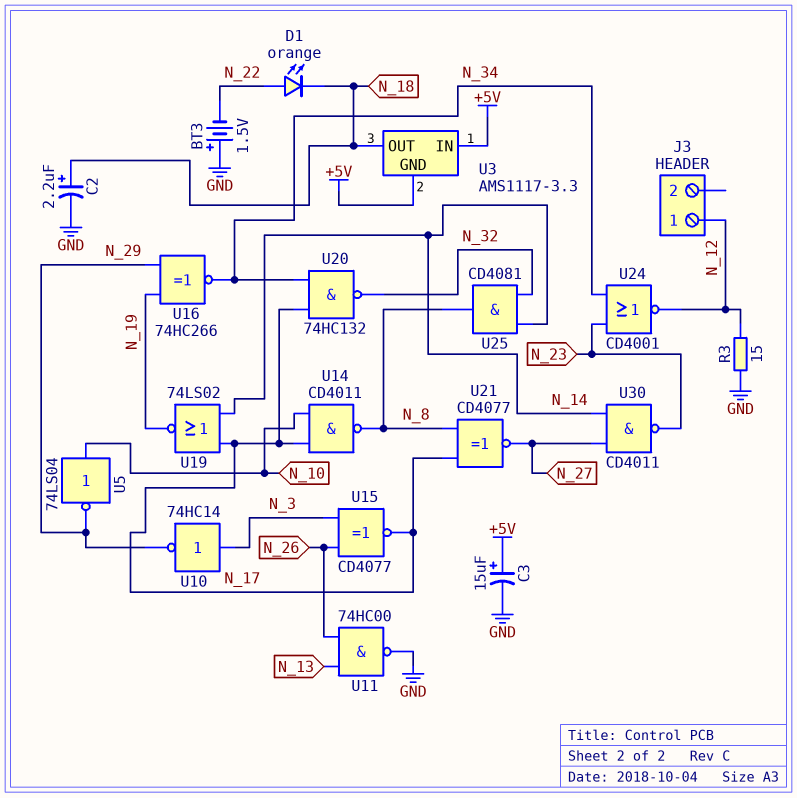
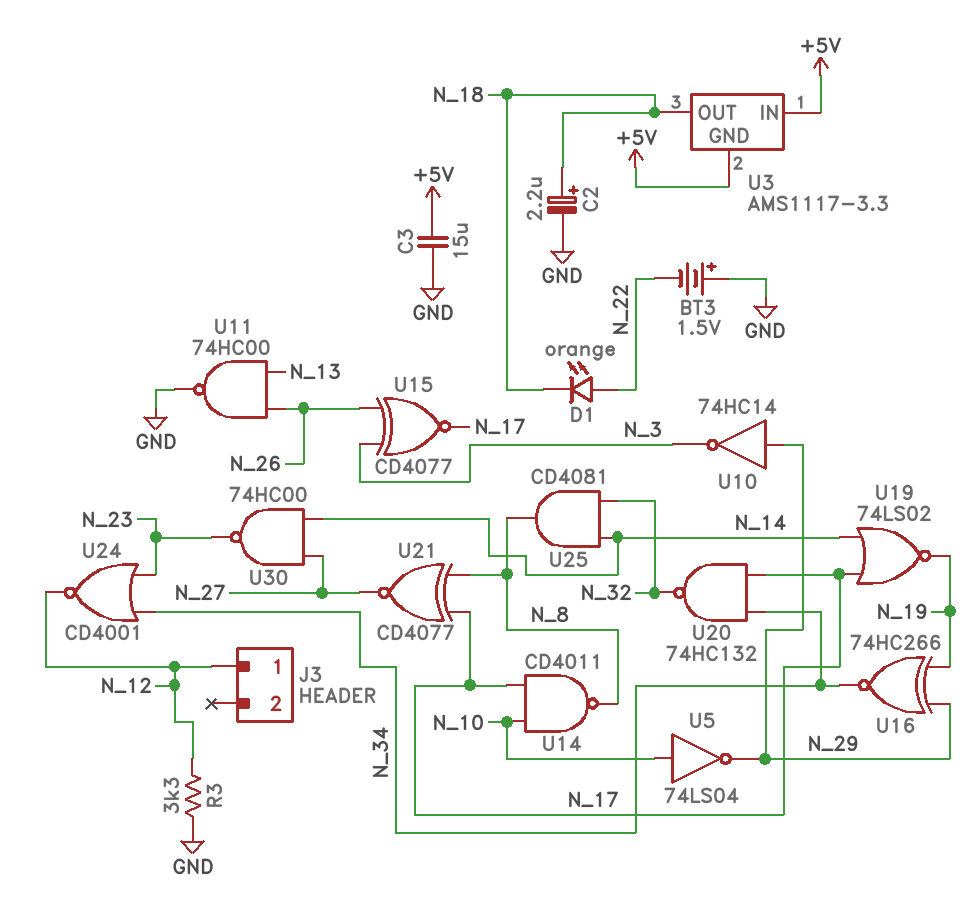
C3: 15uF (plus +5V, minus GND) -> 15uF (+5V, GND)
R3: 15 (GND, N_12) -> 3.3k (GND, N_12)
U10: NOT 74HC14 (in N_3, out N_29) -> NOT 74HC14 (in N_29, out N_3)
U30: NAND CD4011 (in N_14, in N_27, out N_23) -> NAND 74HC00 (in N_14, in N_27, out N_23)

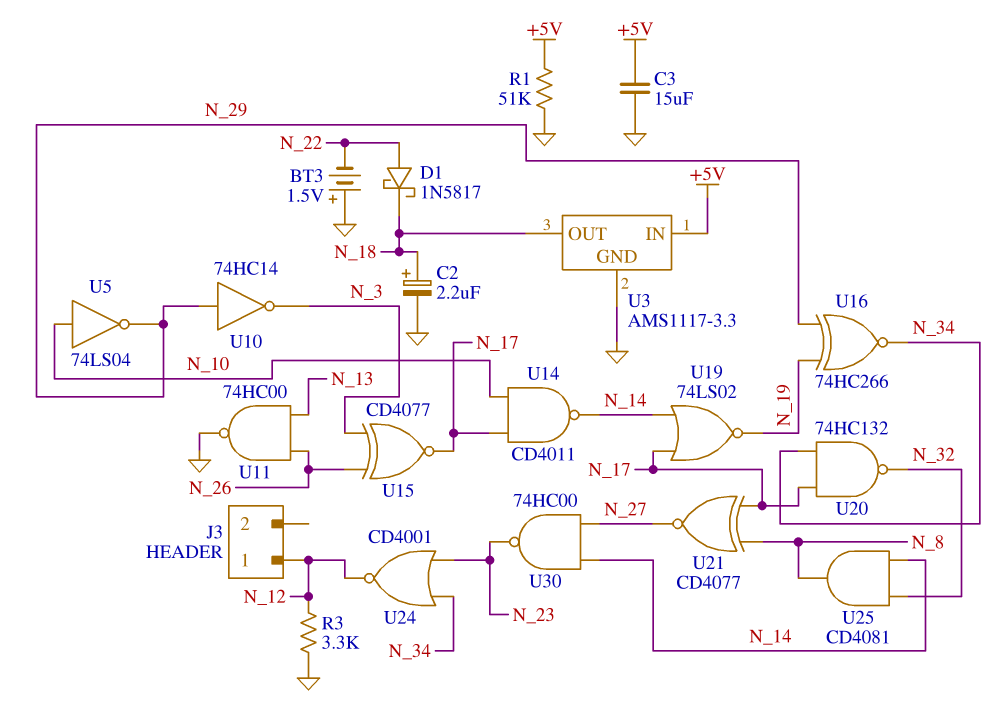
D1: LED orange (A N_22, K N_18) -> schottky 1N5817 (A N_22, K N_18)
R1: none -> 51k (+5V, GND)
U3 pin GND: +5V -> GND
U14: NAND CD4011 (in N_10, in N_17, out N_8) -> NAND CD4011 (in N_10, in N_17, out N_14)

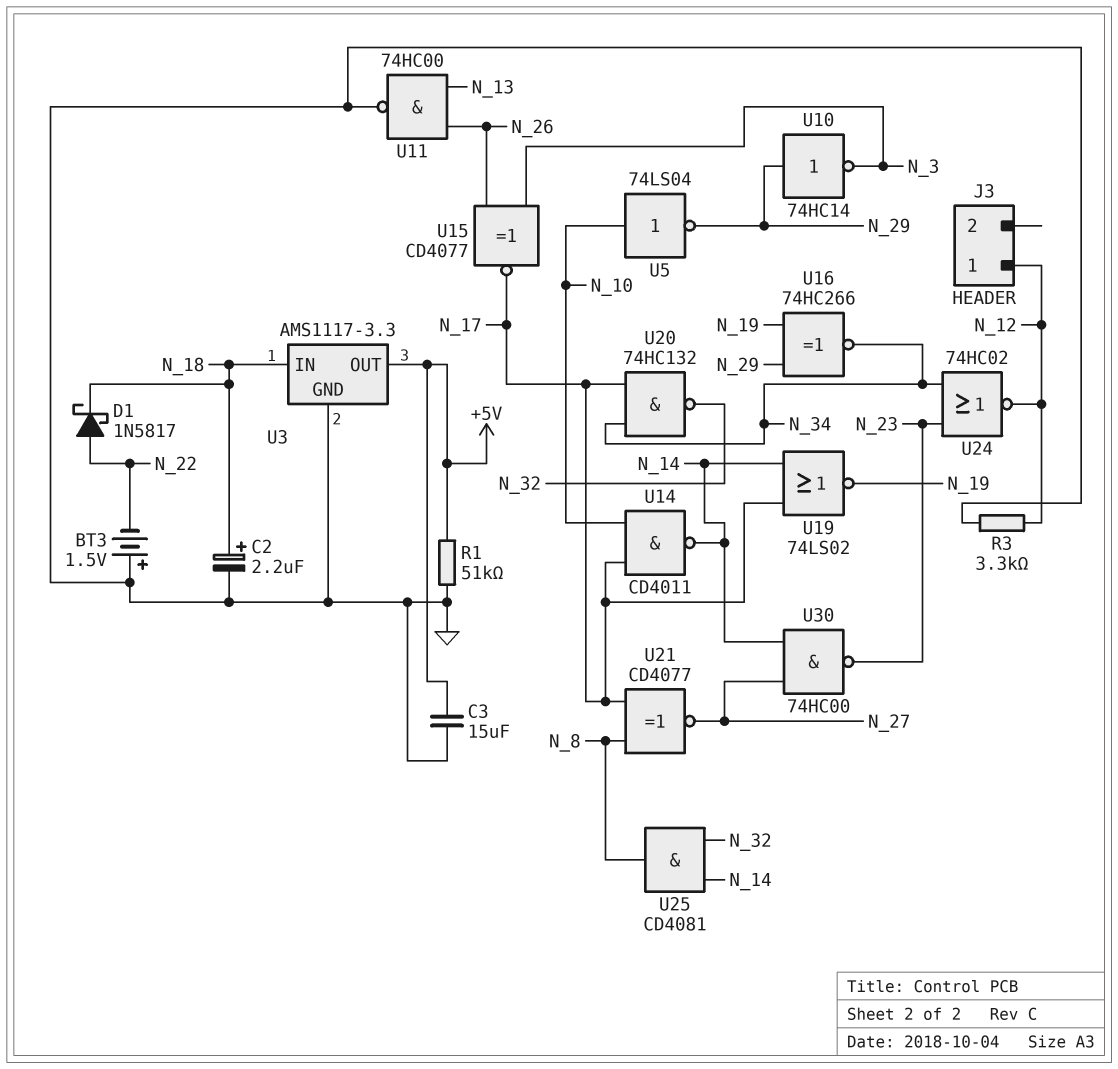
U3 pin IN: +5V -> N_18
U3 pin OUT: N_18 -> +5V
U24: NOR CD4001 (in N_23, in N_34, out N_12) -> NOR 74HC02 (in N_23, in N_34, out N_12)

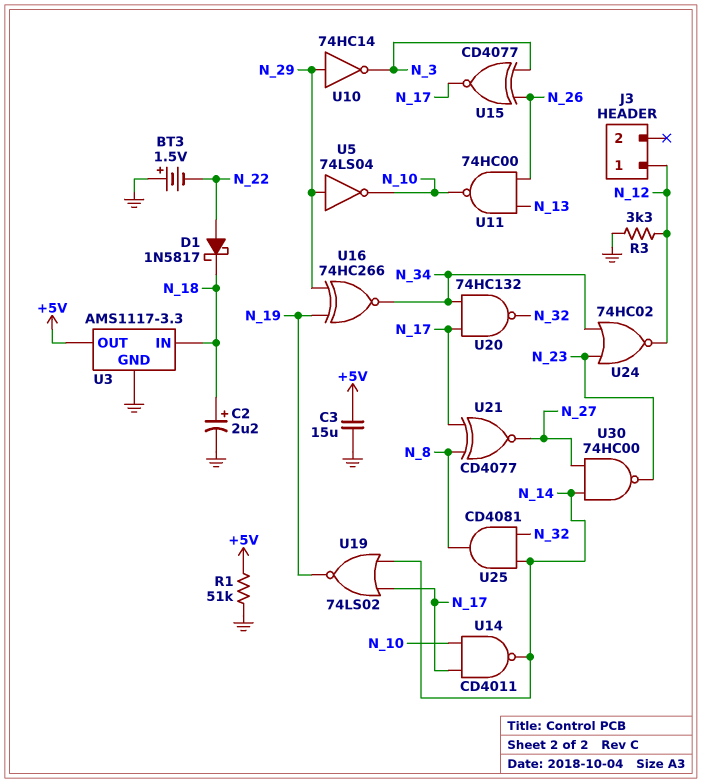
U5: NOT 74LS04 (in N_10, out N_29) -> NOT 74LS04 (in N_29, out N_10)
U11: NAND 74HC00 (in N_13, in N_26, out GND) -> NAND 74HC00 (in N_13, in N_26, out N_10)

